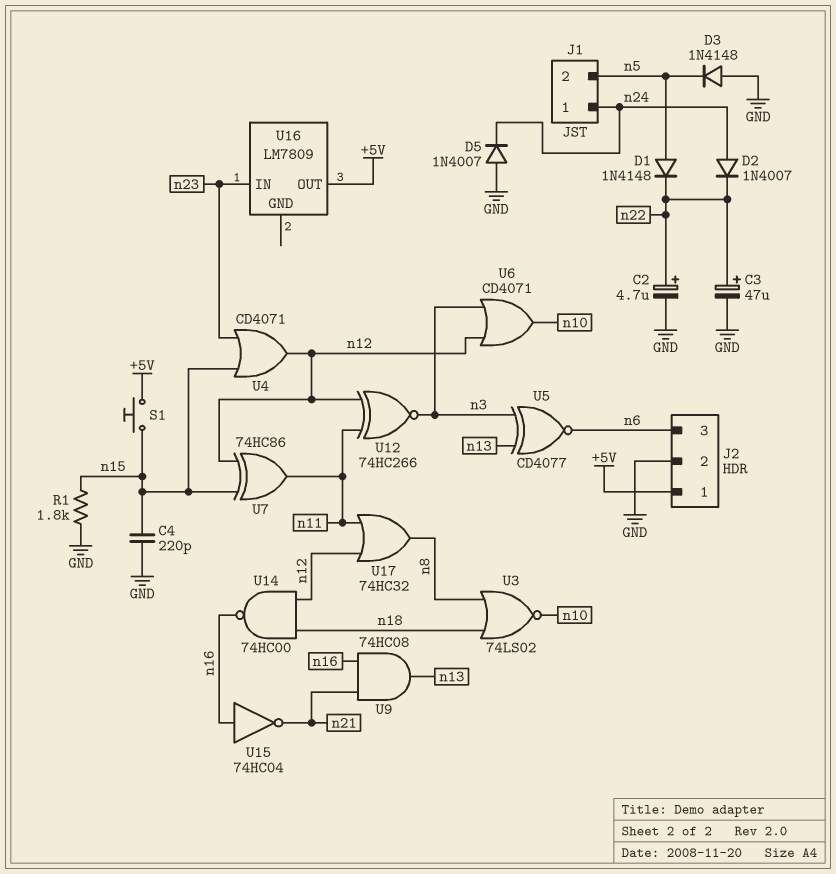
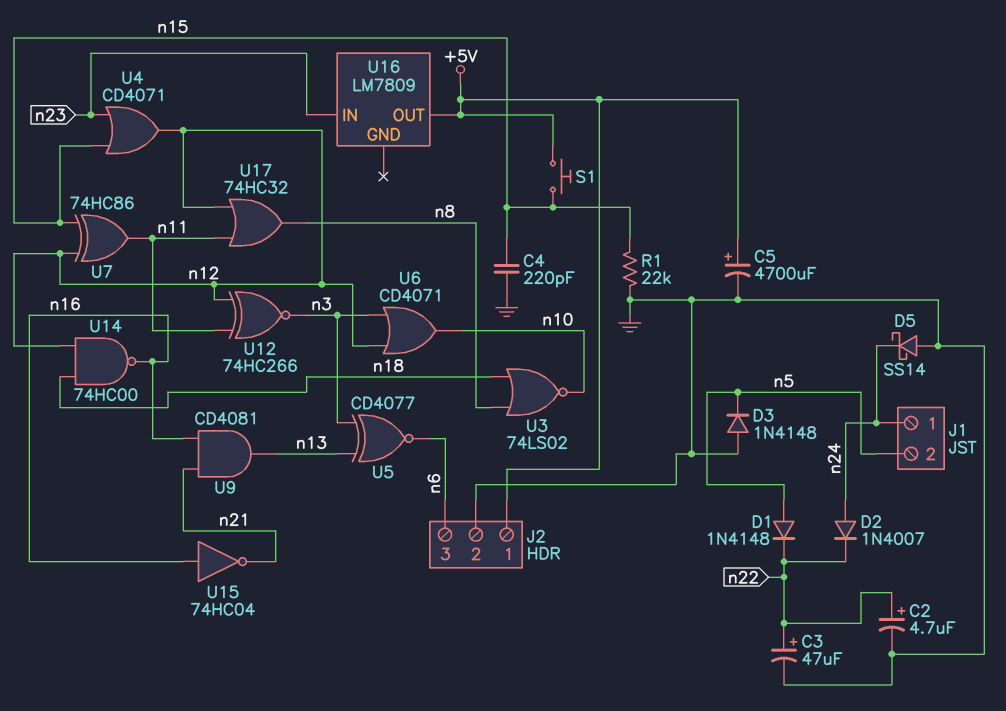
C5: none -> 4700uF (plus +5V, minus GND)
D5: diode 1N4007 (A GND, K n24) -> schottky SS14 (A GND, K n24)
R1: 1.8k (GND, n15) -> 22k (GND, n15)
U9: AND 74HC08 (in n16, in n21, out n13) -> AND CD4081 (in n16, in n21, out n13)

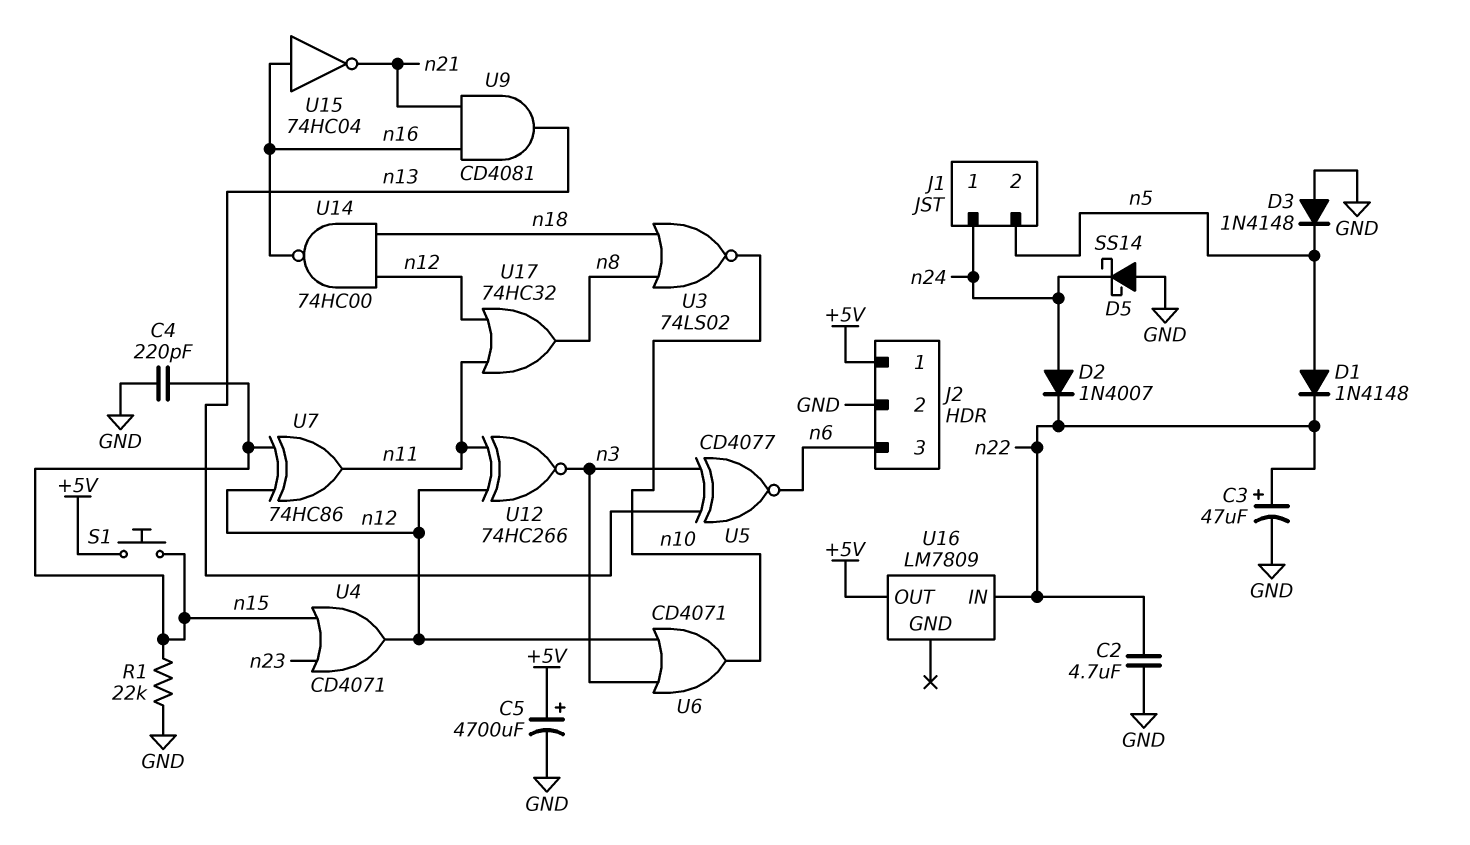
C2: 4.7uF (plus n22, minus GND) -> 4.7uF (GND, n22)
U16 pin IN: n23 -> n22

